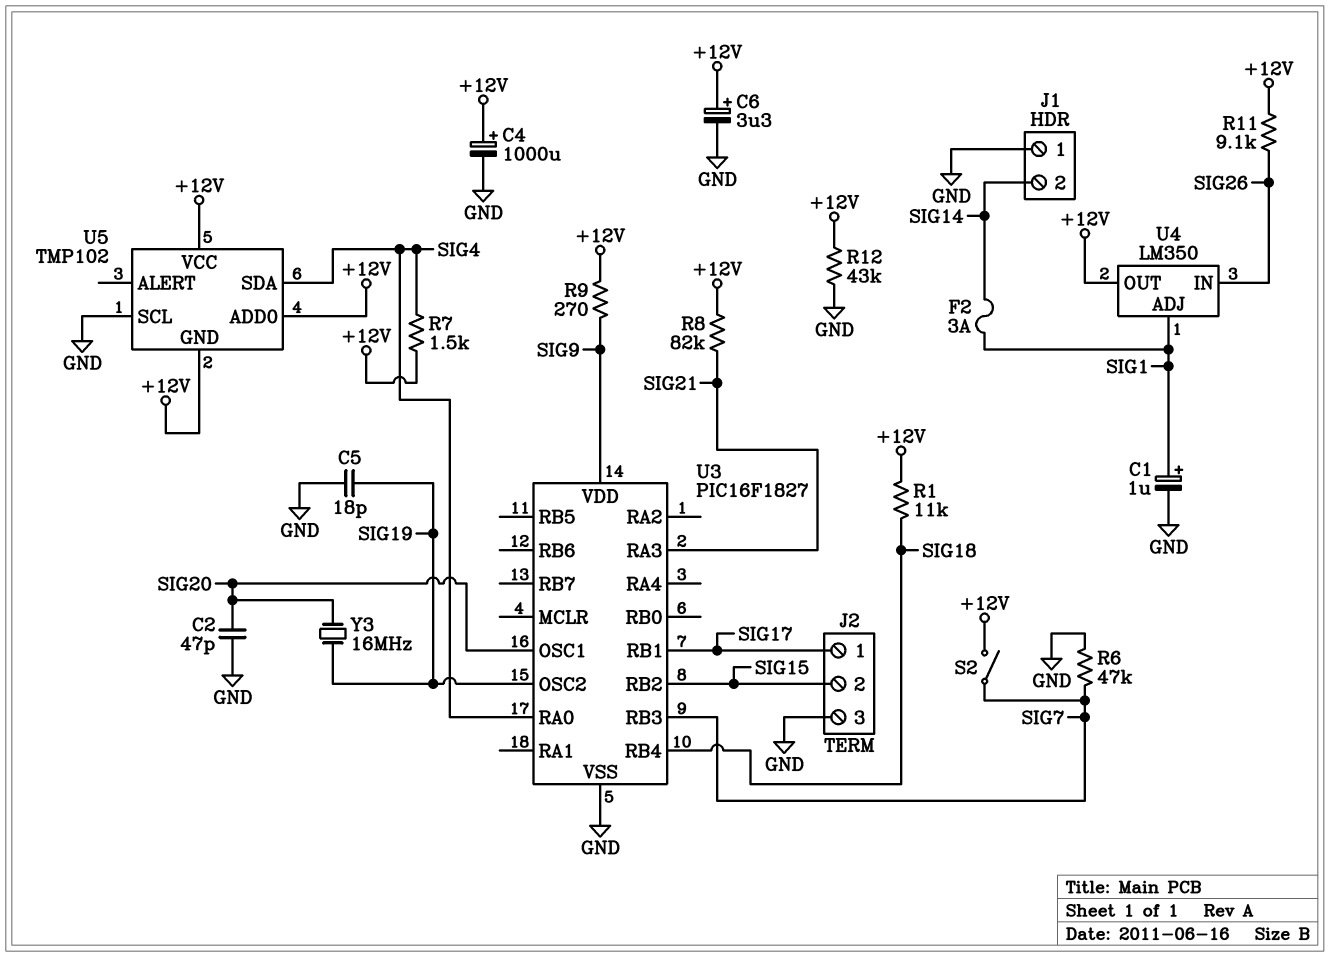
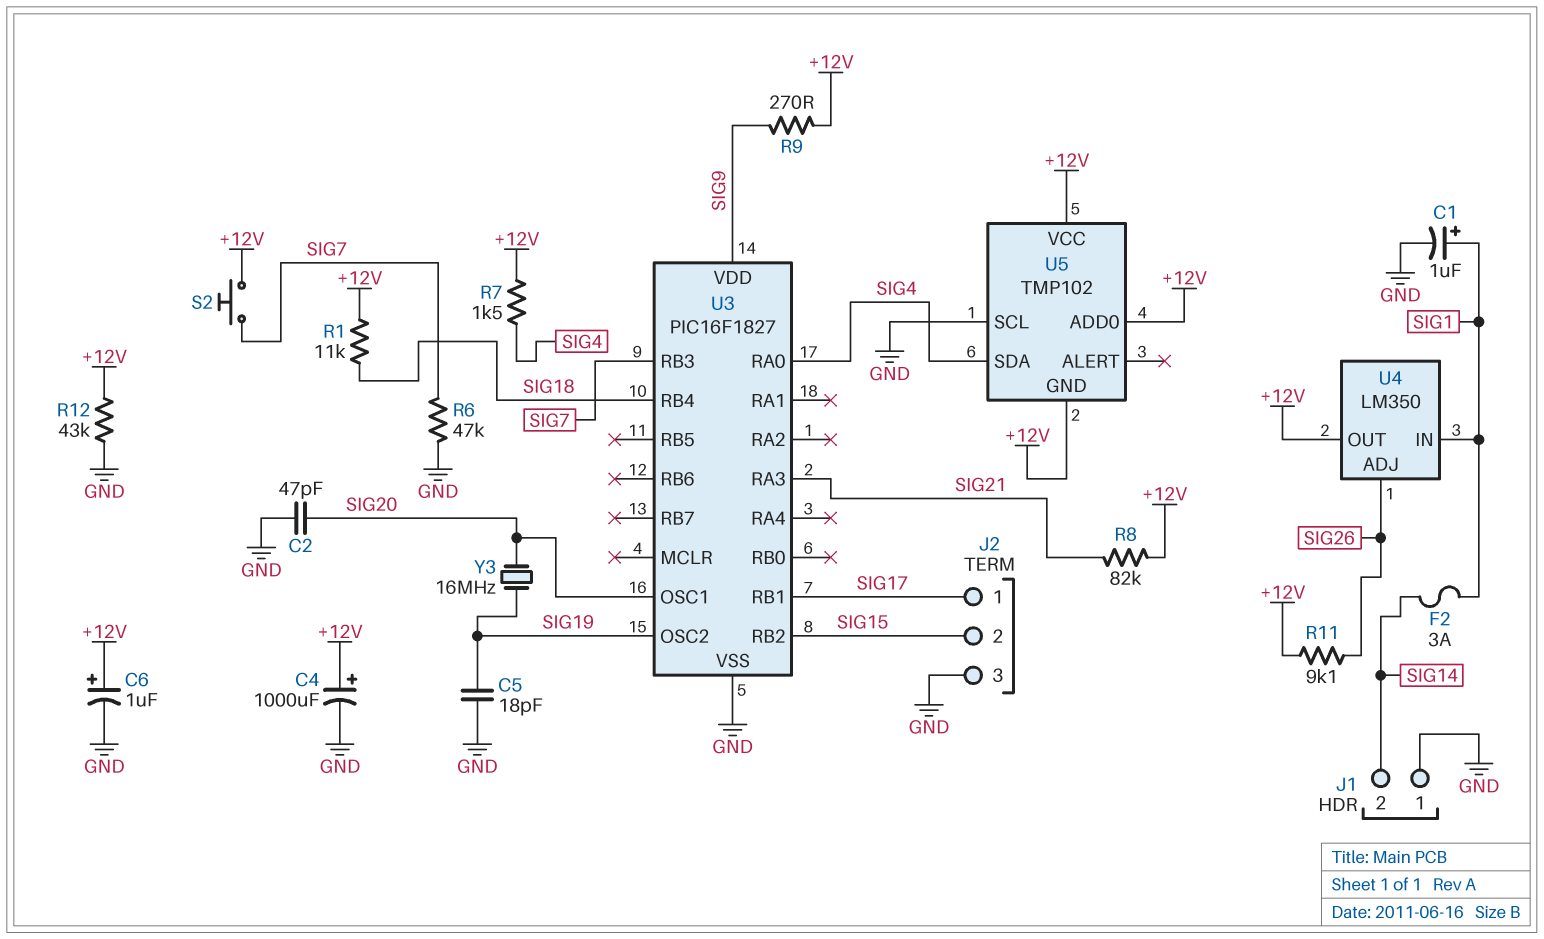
C6: 3.3uF (plus +12V, minus GND) -> 1uF (plus +12V, minus GND)
S2: switch (+12V, SIG7) -> button (+12V, SIG7)
U4 pin ADJ: SIG1 -> SIG26
U4 pin IN: SIG26 -> SIG1

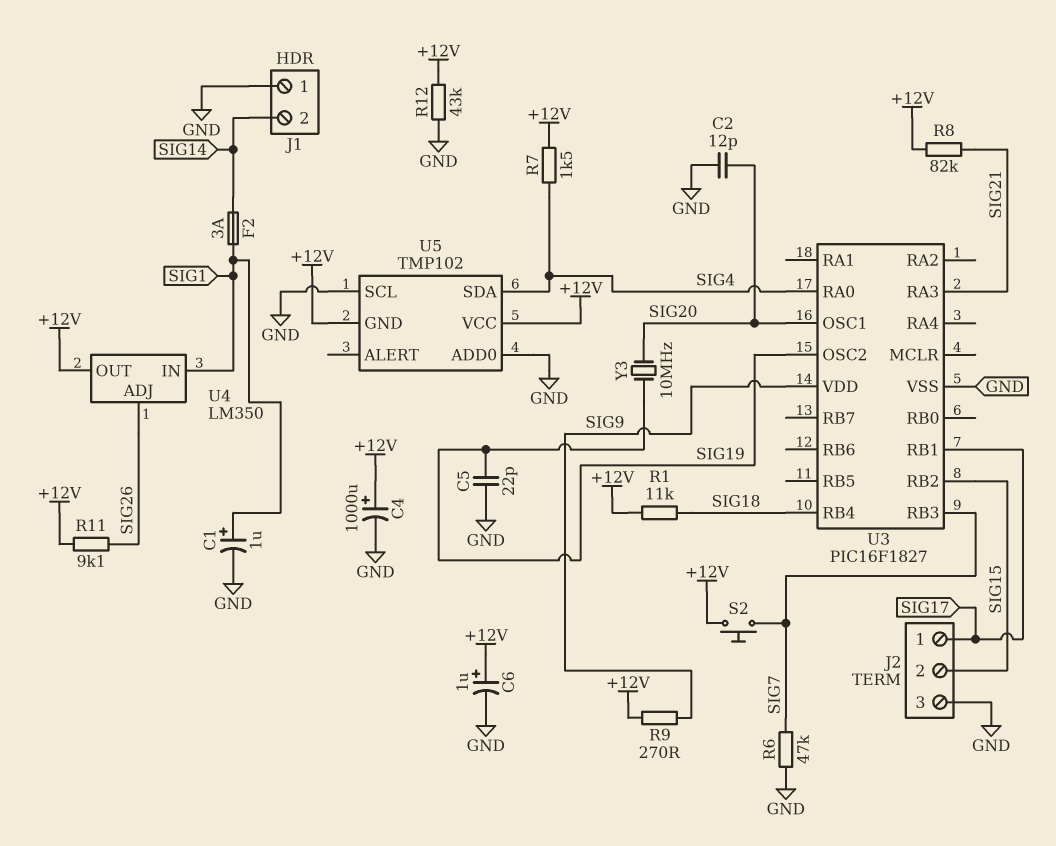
C2: 47pF (GND, SIG20) -> 12pF (GND, SIG20)
C5: 18pF (GND, SIG19) -> 22pF (GND, SIG19)
U5 pin ADD0: +12V -> GND
Y3: 16MHz (SIG19, SIG20) -> 10MHz (SIG19, SIG20)

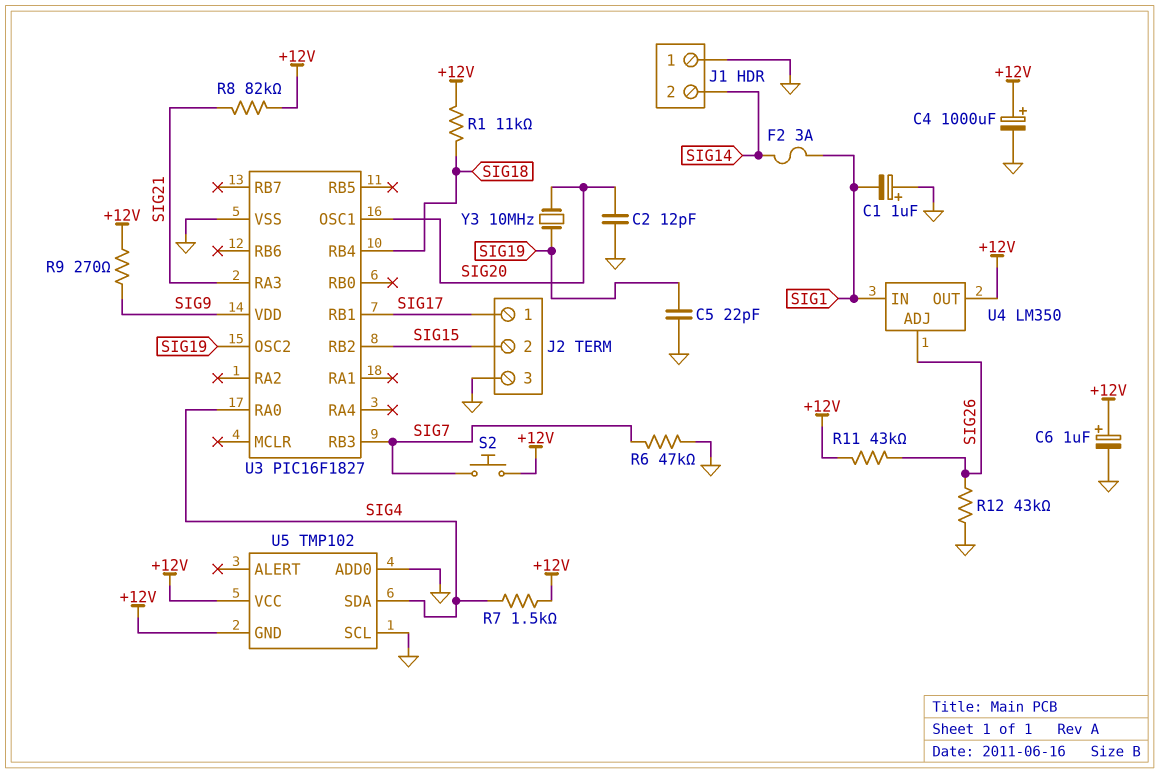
C1: 1uF (plus SIG1, minus GND) -> 1uF (plus GND, minus SIG1)
R11: 9.1k (+12V, SIG26) -> 43k (+12V, SIG26)
R12: 43k (+12V, GND) -> 43k (GND, SIG26)

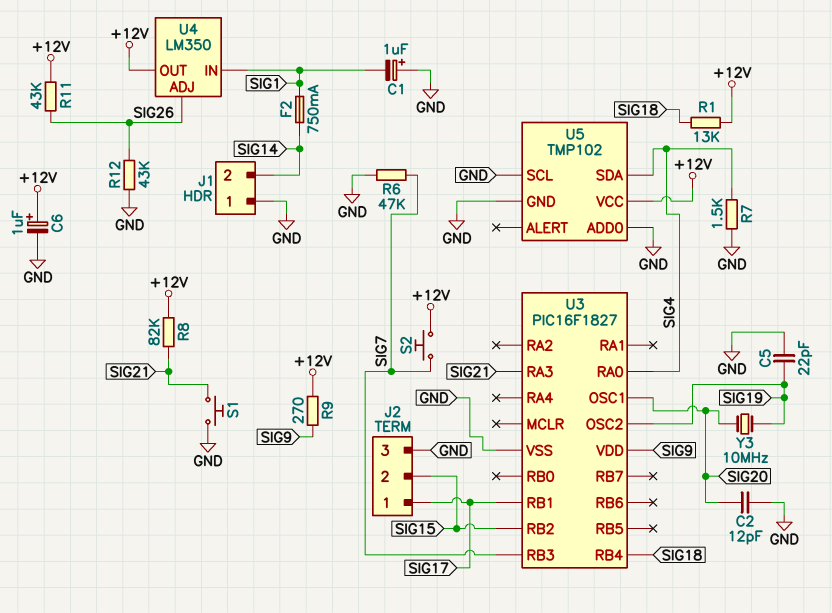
C4: 1000uF (plus +12V, minus GND) -> none
F2: 3A (SIG1, SIG14) -> 750mA (SIG1, SIG14)
R1: 11k (+12V, SIG18) -> 13k (+12V, SIG18)
R7: 1.5k (+12V, SIG4) -> 1.5k (GND, SIG4)
S1: none -> button (GND, SIG21)
U5 pin GND: +12V -> GND

